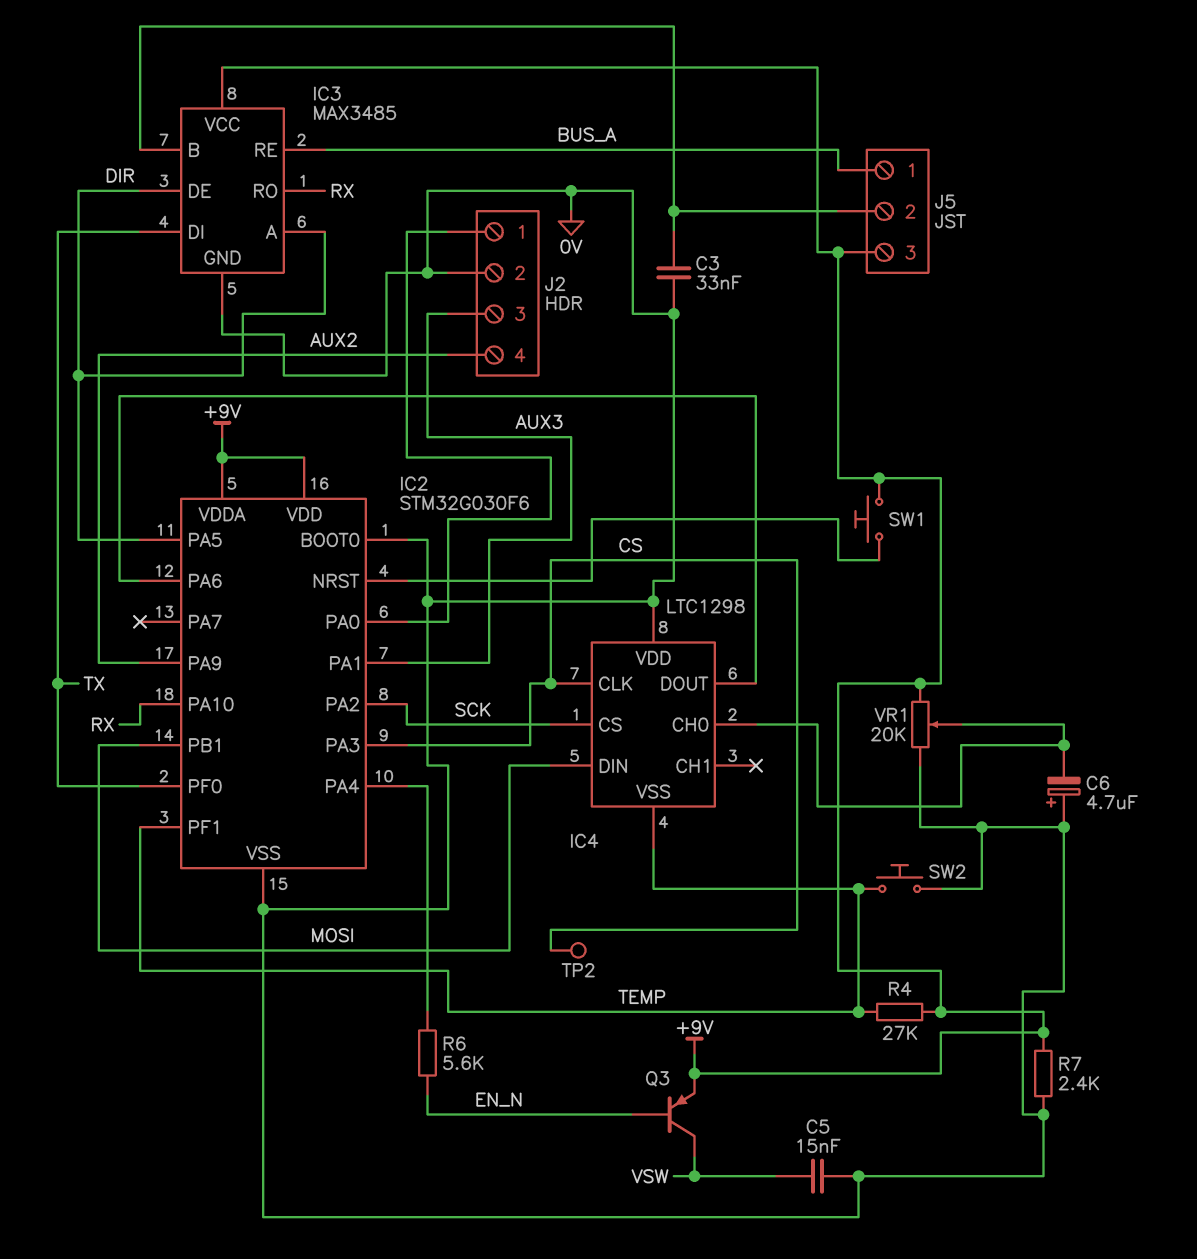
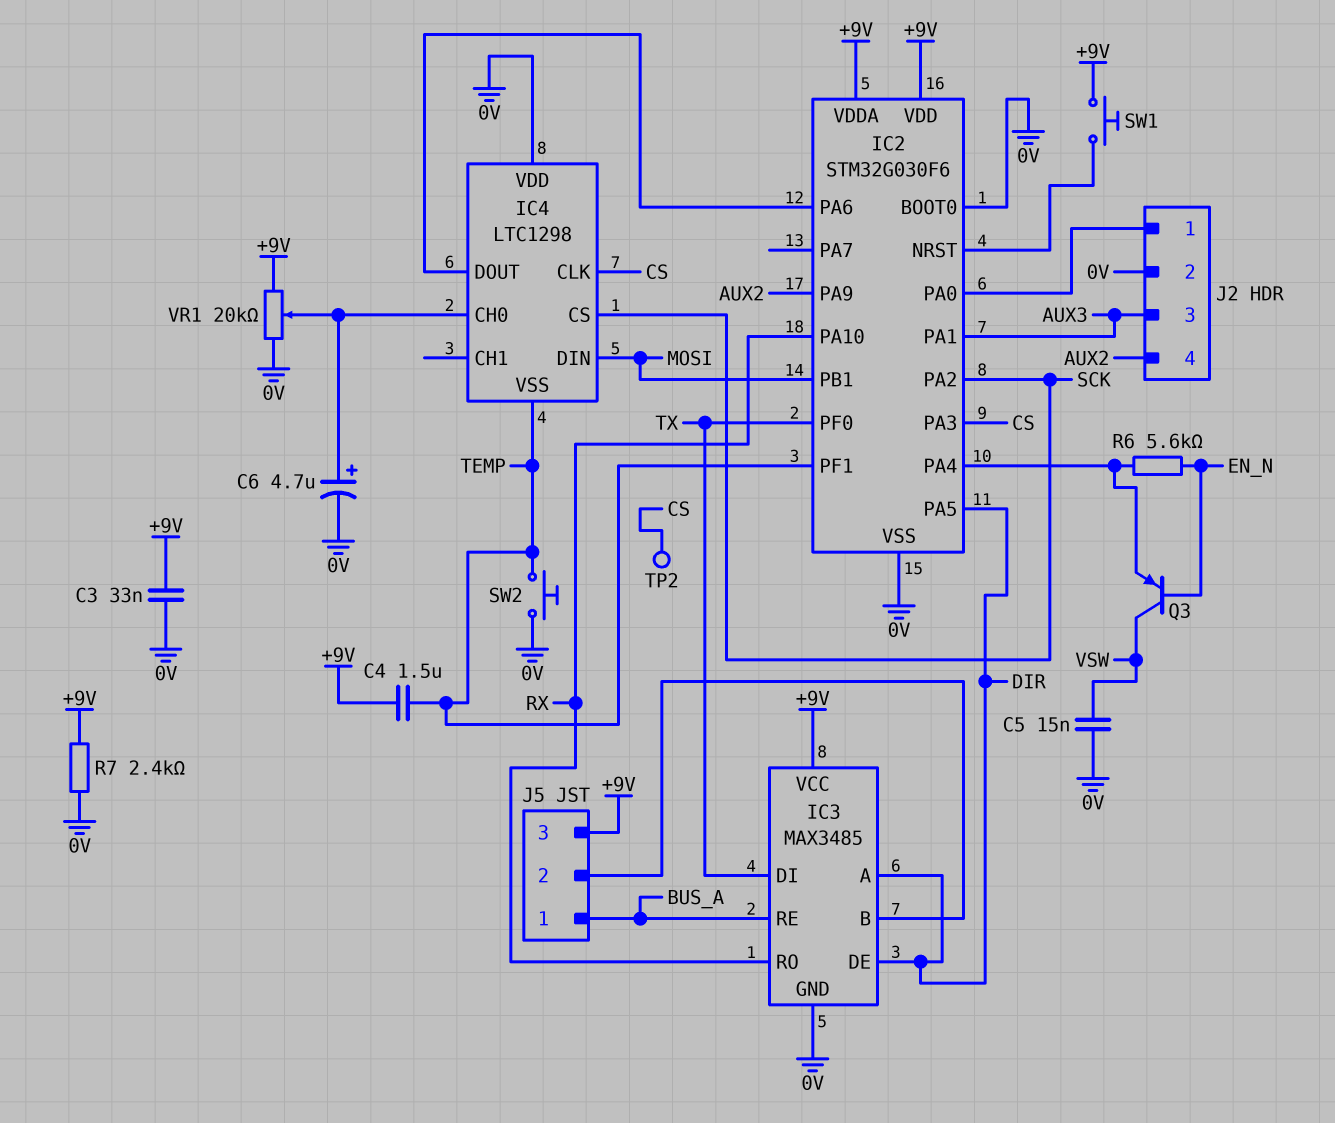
C3: 33nF (0V, IC3/B) -> 33nF (+9V, 0V)
C4: none -> 1.5uF (+9V, TEMP)
C6: 4.7uF (plus 0V, minus IC4/CH0) -> 4.7uF (plus IC4/CH0, minus 0V)
Q3: PNP (B EN_N, C VSW, E +9V) -> PNP (B EN_N, C VSW, E IC2/PA4)
R4: 27k (+9V, TEMP) -> none

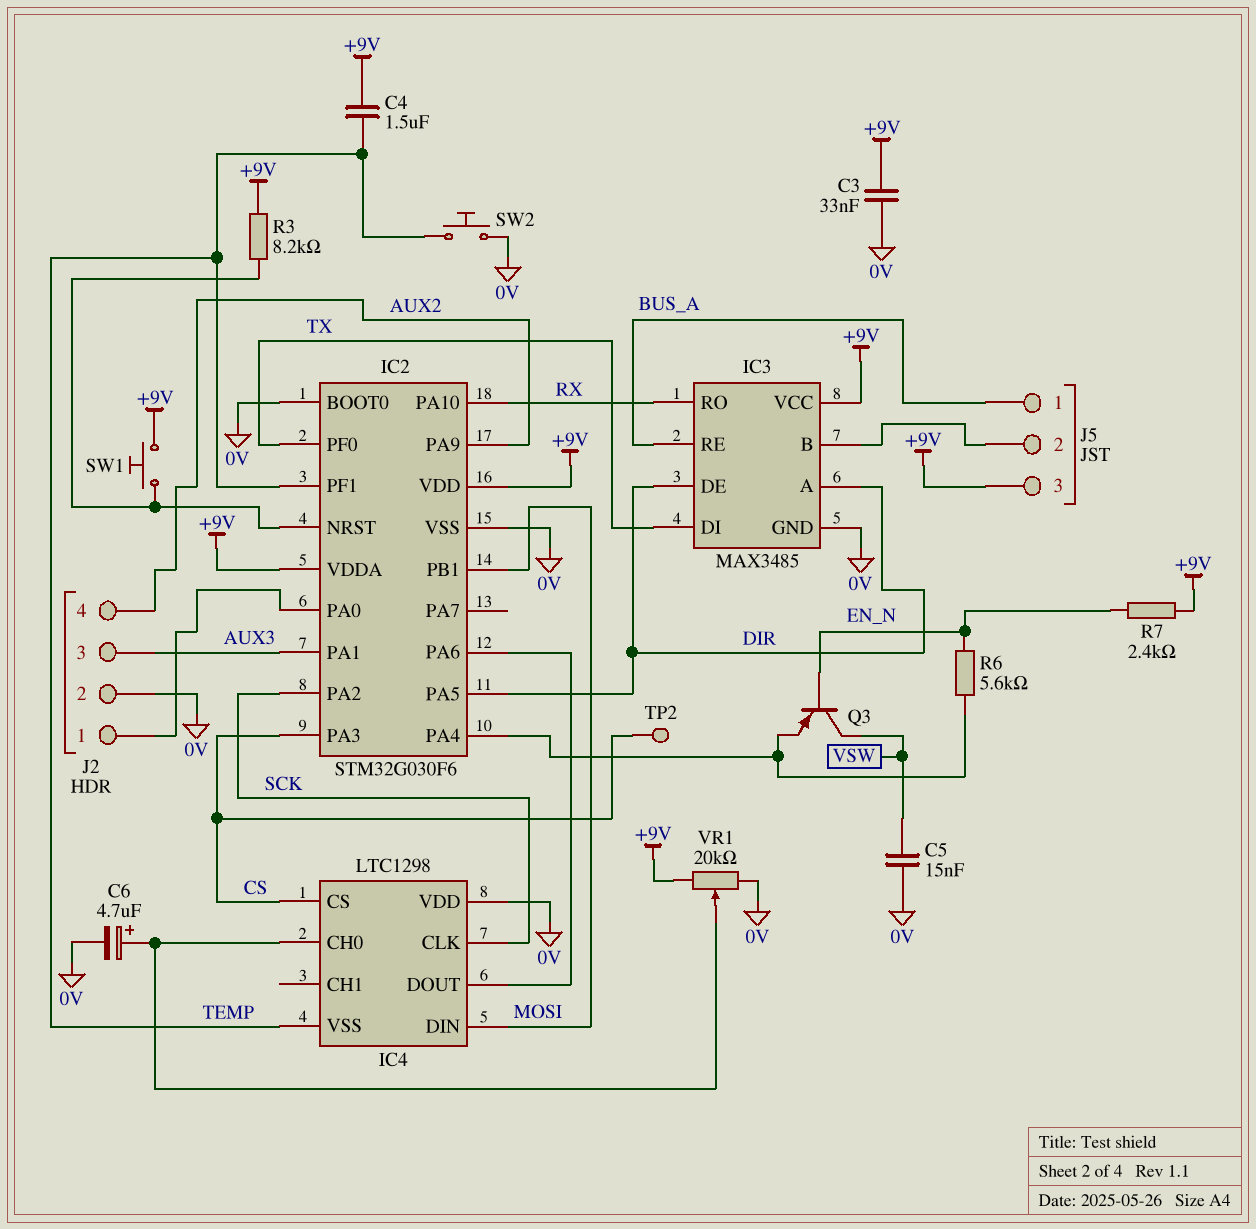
IC4 pin CLK: CS -> SCK
IC4 pin CS: SCK -> CS
R3: none -> 8.2k (+9V, IC2/NRST)
R7: 2.4k (+9V, 0V) -> 2.4k (+9V, EN_N)

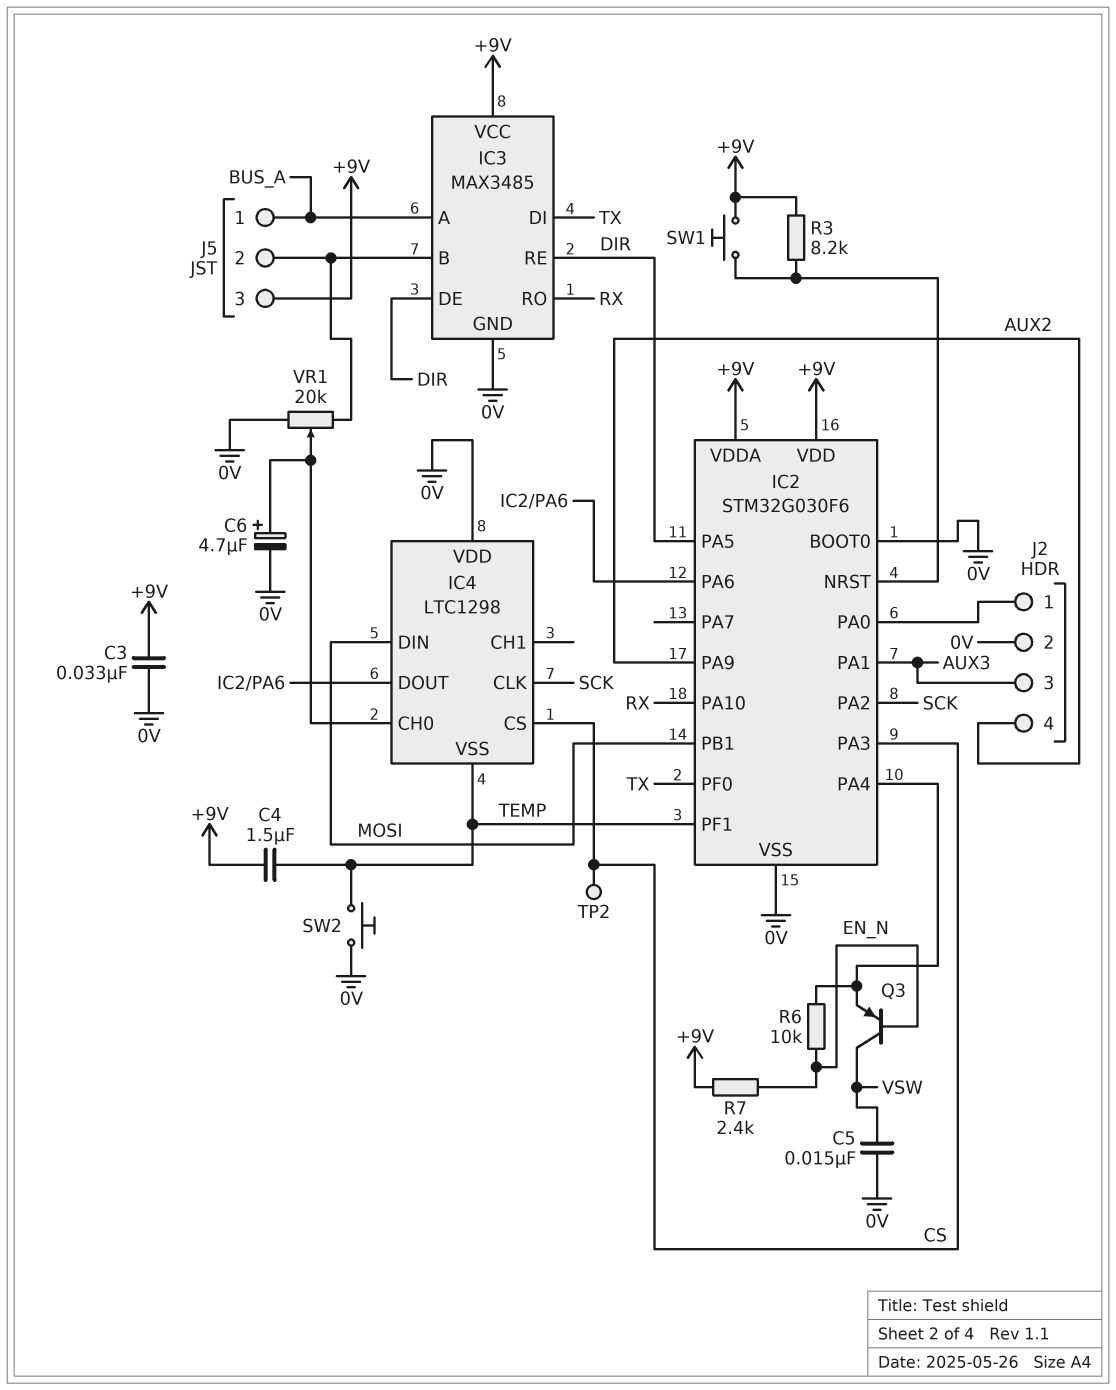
IC3 pin A: DIR -> BUS_A
IC3 pin RE: BUS_A -> DIR
R6: 5.6k (EN_N, IC2/PA4) -> 10k (EN_N, IC2/PA4)
VR1: 20k (+9V, 0V, wiper IC4/CH0) -> 20k (0V, IC3/B, wiper IC4/CH0)

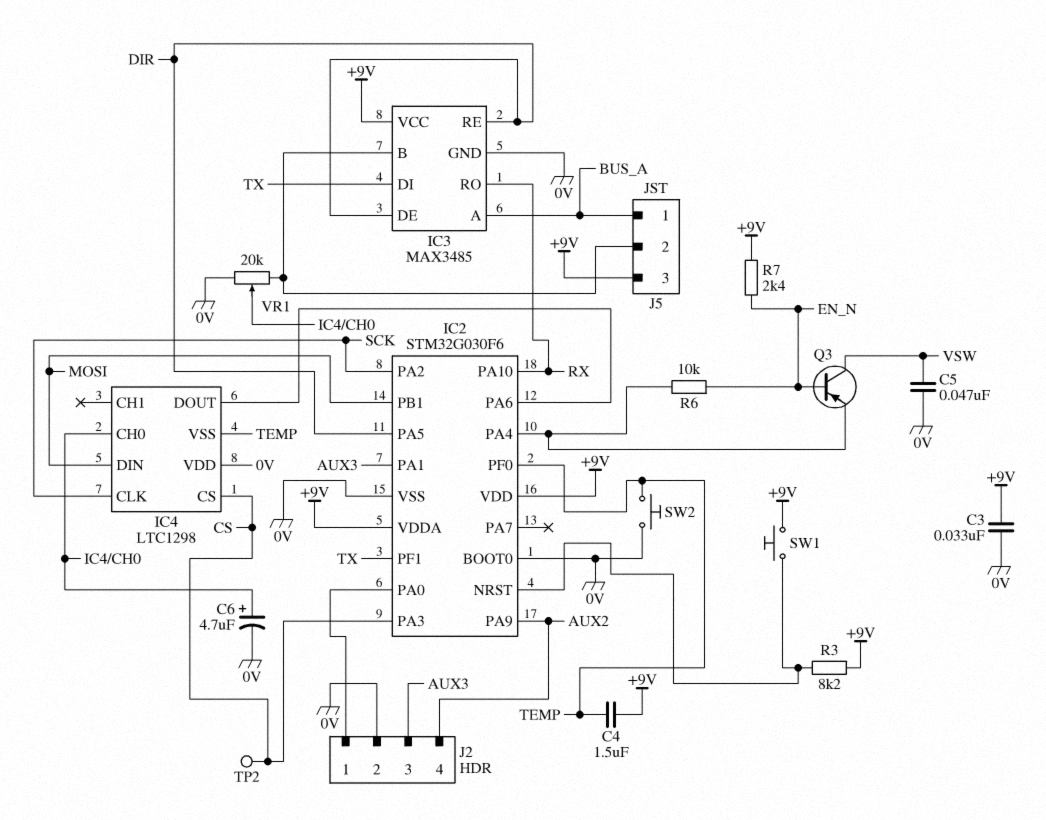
C5: 15nF (0V, VSW) -> 47nF (0V, VSW)
IC2 pin PF0: TX -> TEMP
IC2 pin PF1: TEMP -> TX

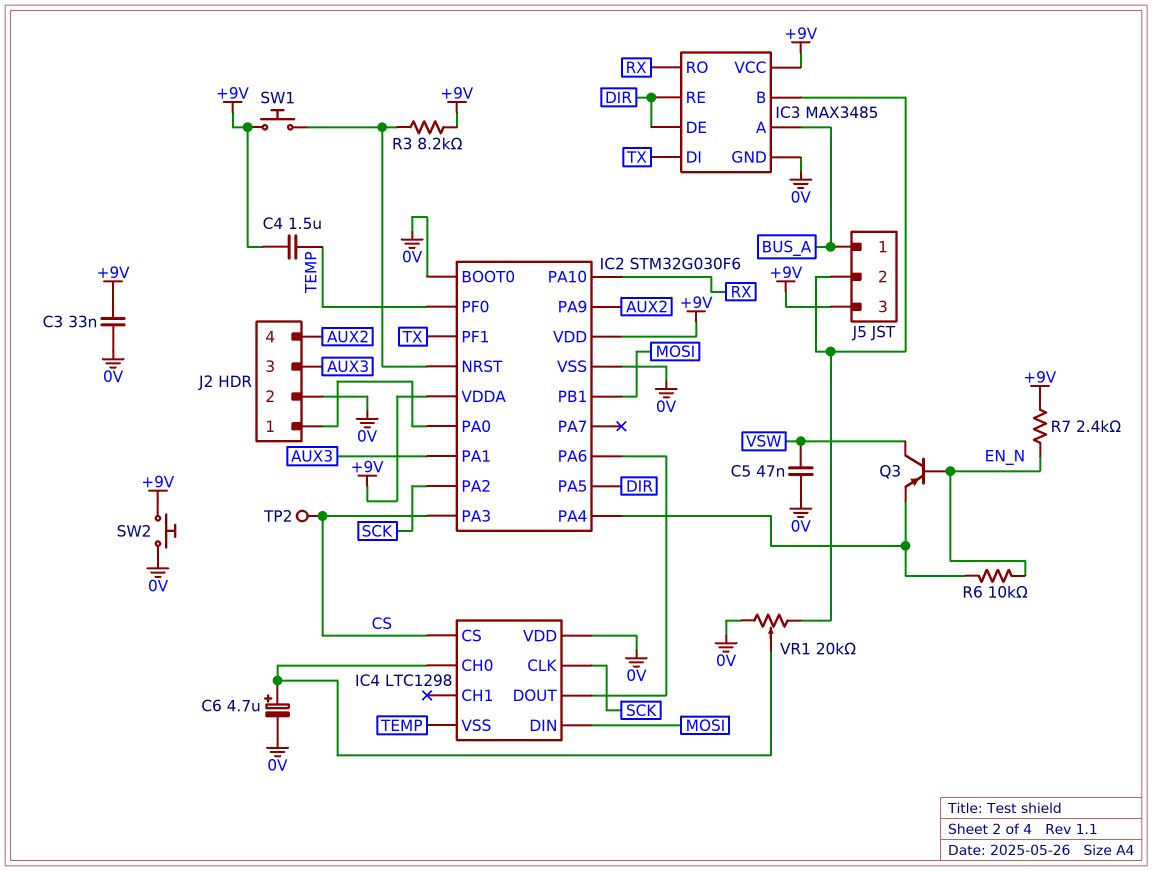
SW2: button (0V, TEMP) -> button (+9V, 0V)

